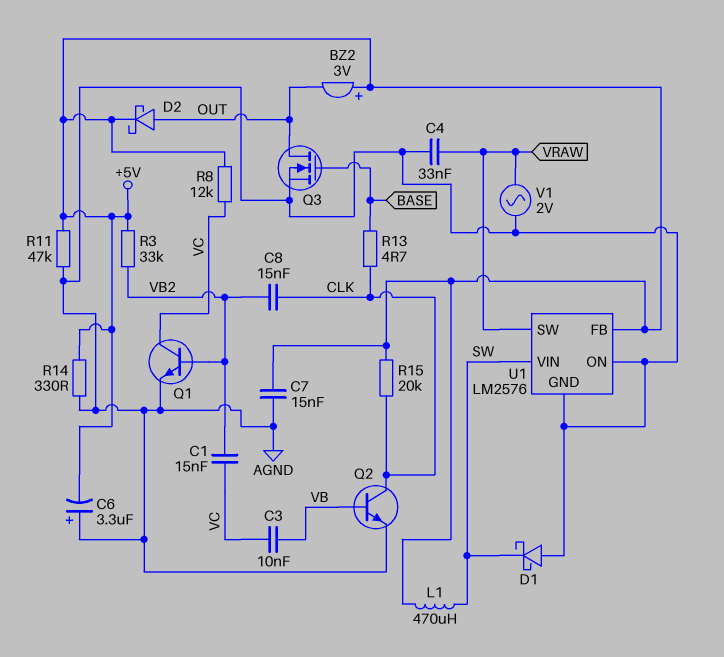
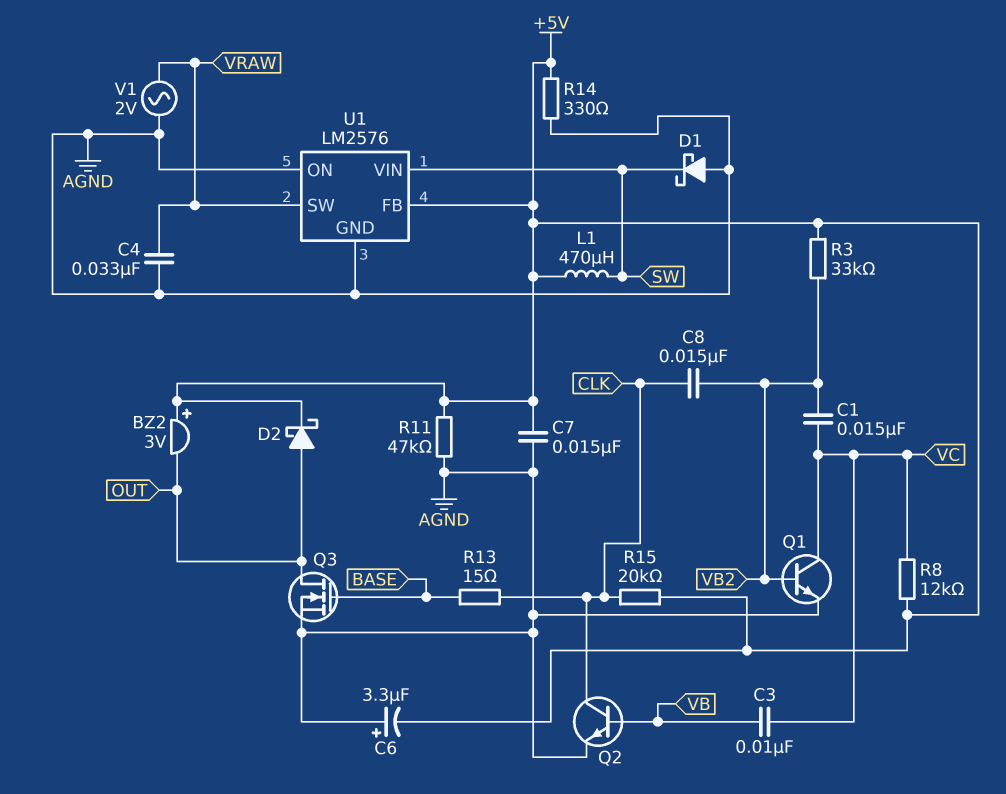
R13: 4.7 (BASE, CLK) -> 15 (BASE, CLK)

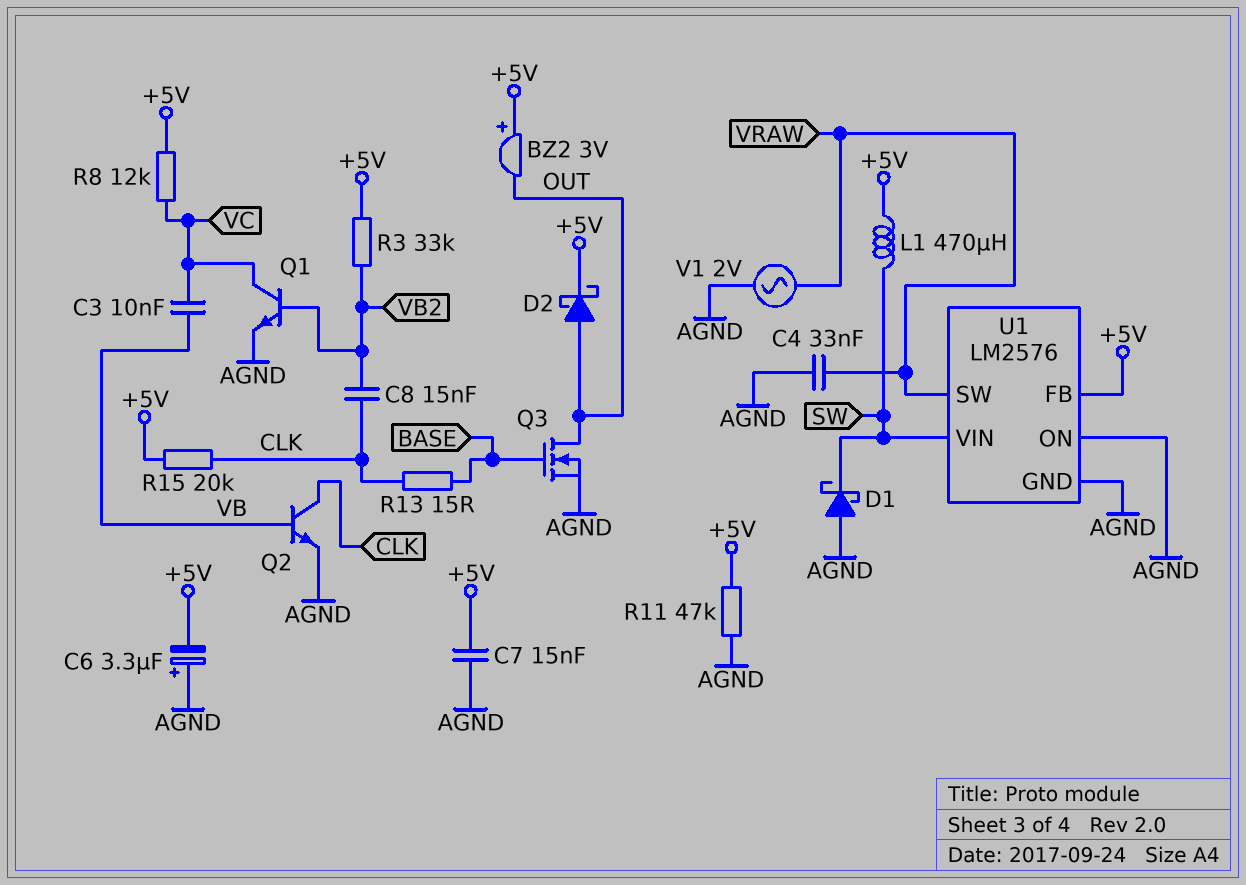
C1: 15nF (VB2, VC) -> none
R14: 330 (+5V, AGND) -> none

